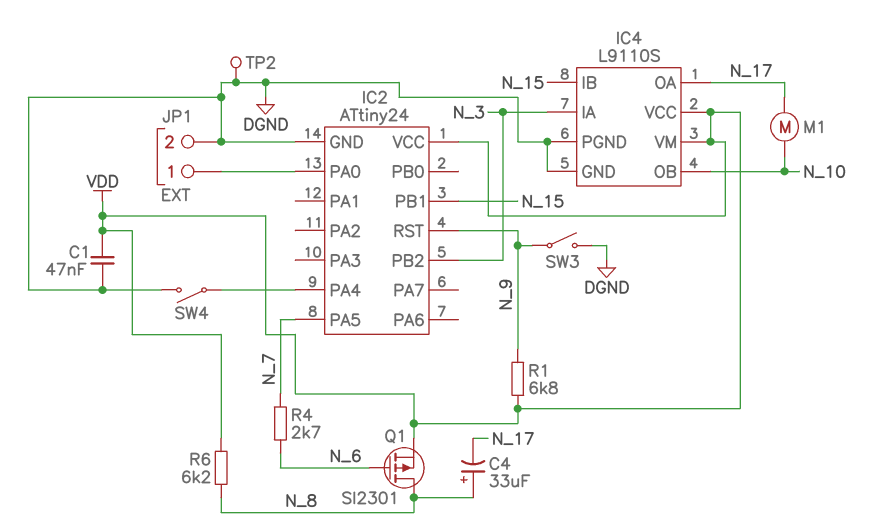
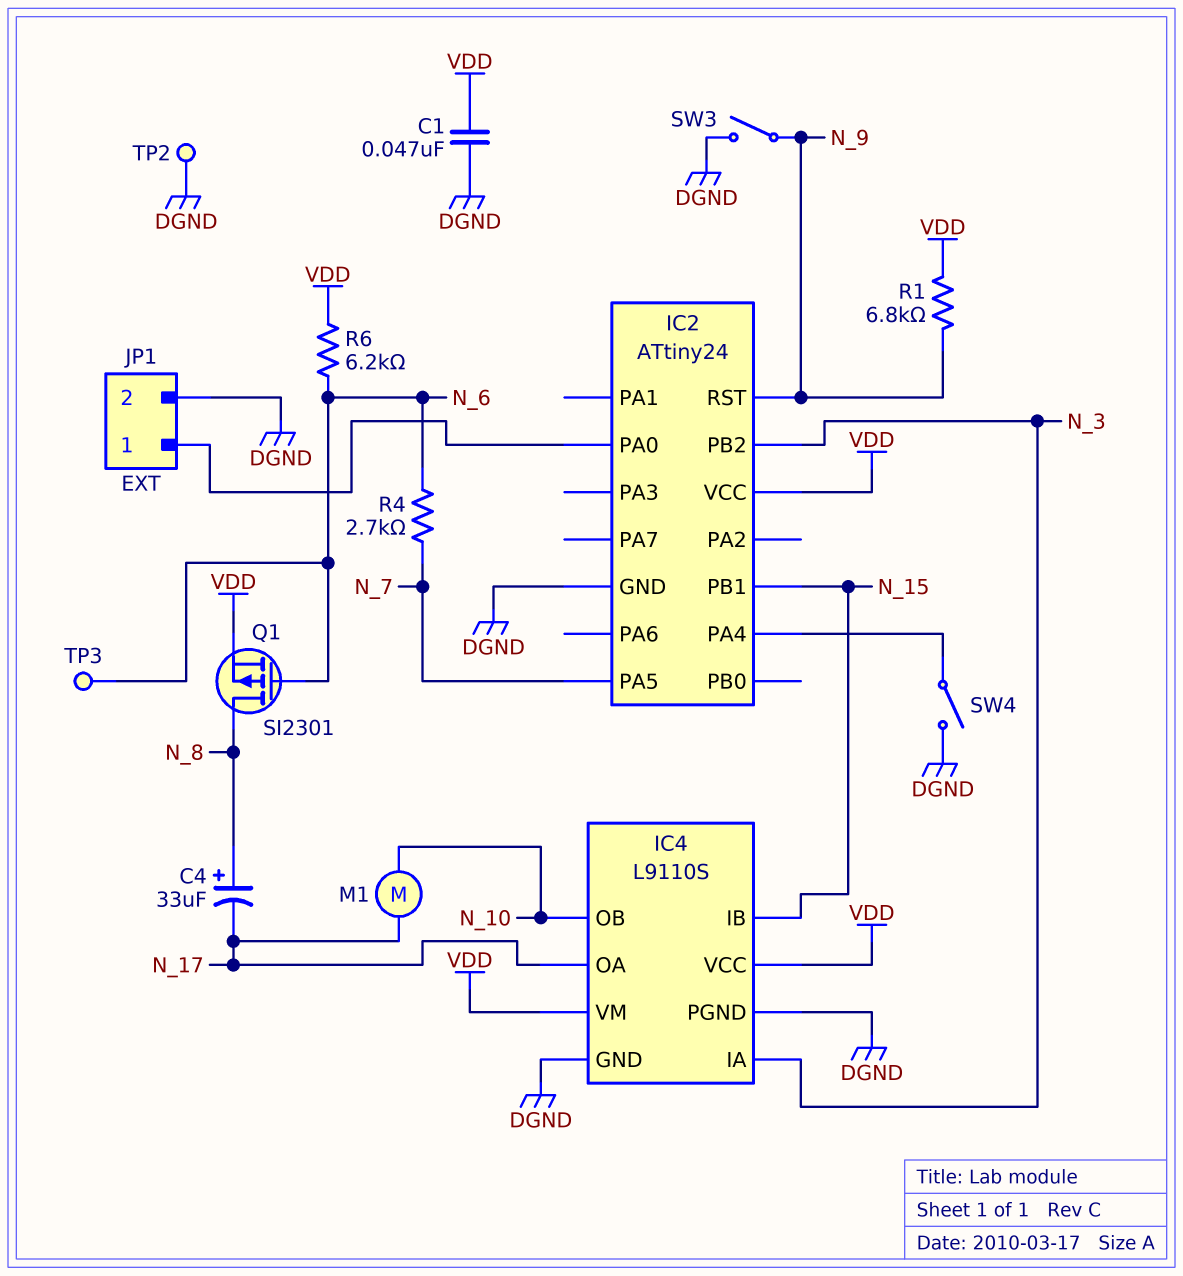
R6: 6.2k (N_8, VDD) -> 6.2k (N_6, VDD)
TP3: none -> test point (N_6)

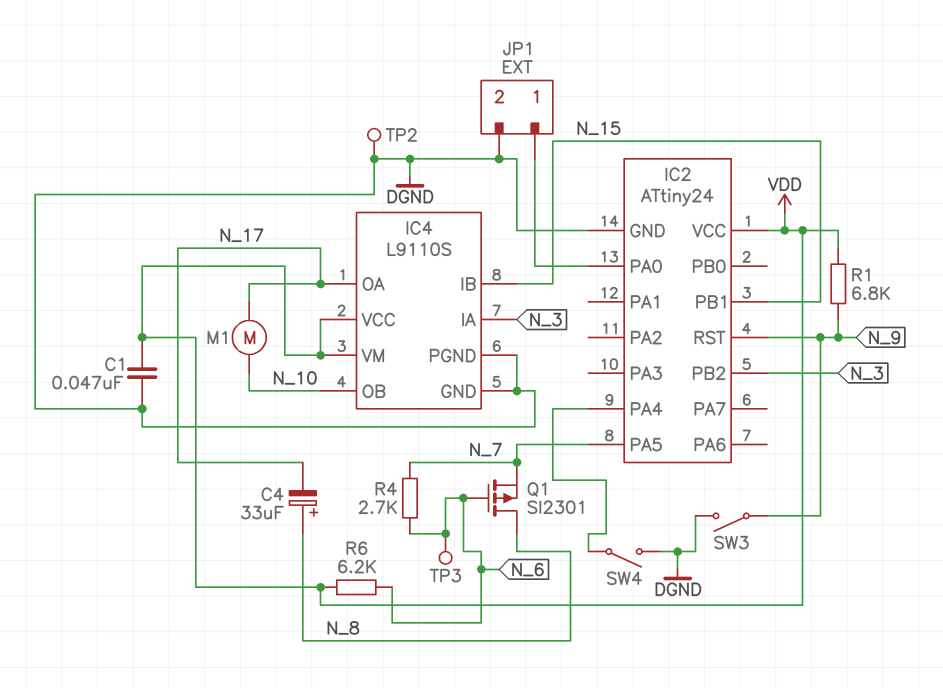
Q1: PMOS SI2301 (G N_6, D N_8, S VDD) -> PMOS SI2301 (G N_6, D N_8, S N_7)

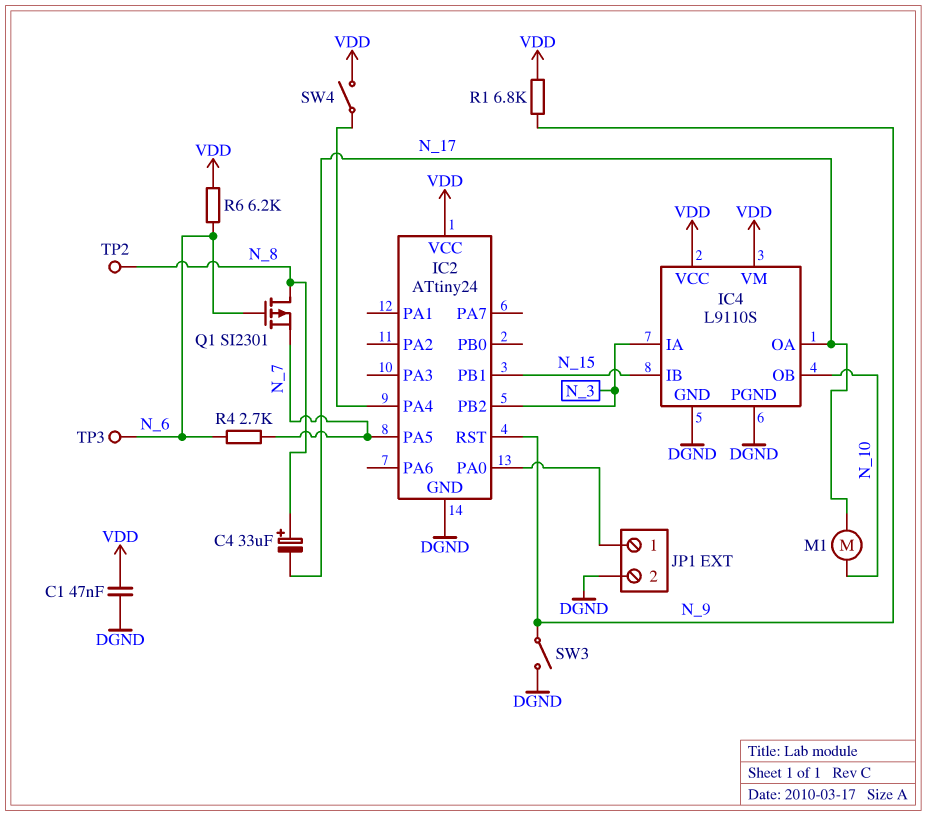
SW4: switch (DGND, IC2/PA4) -> switch (IC2/PA4, VDD)
TP2: test point (DGND) -> test point (N_8)

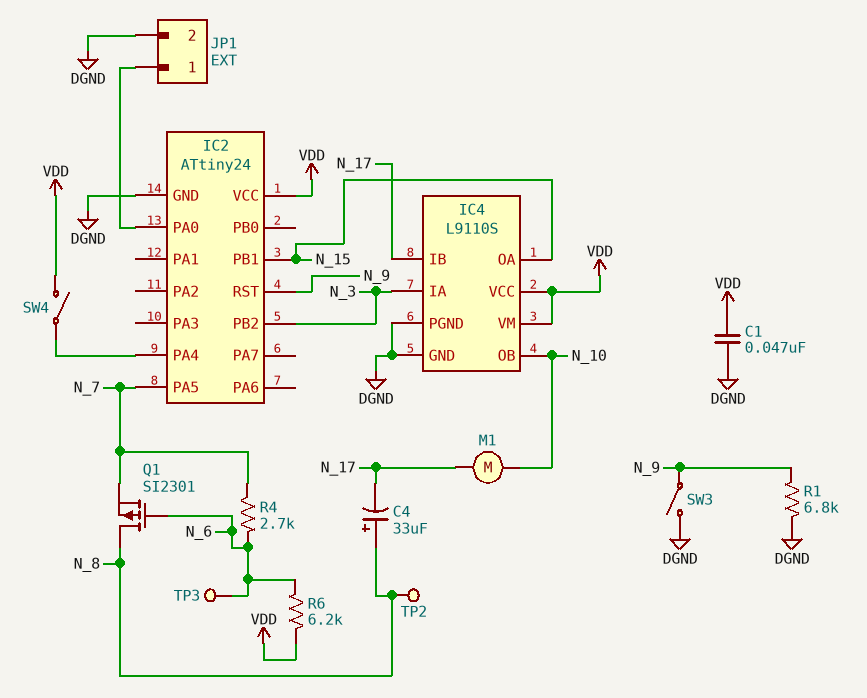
IC4 pin IB: N_15 -> N_17
IC4 pin OA: N_17 -> N_15
R1: 6.8k (N_9, VDD) -> 6.8k (DGND, N_9)

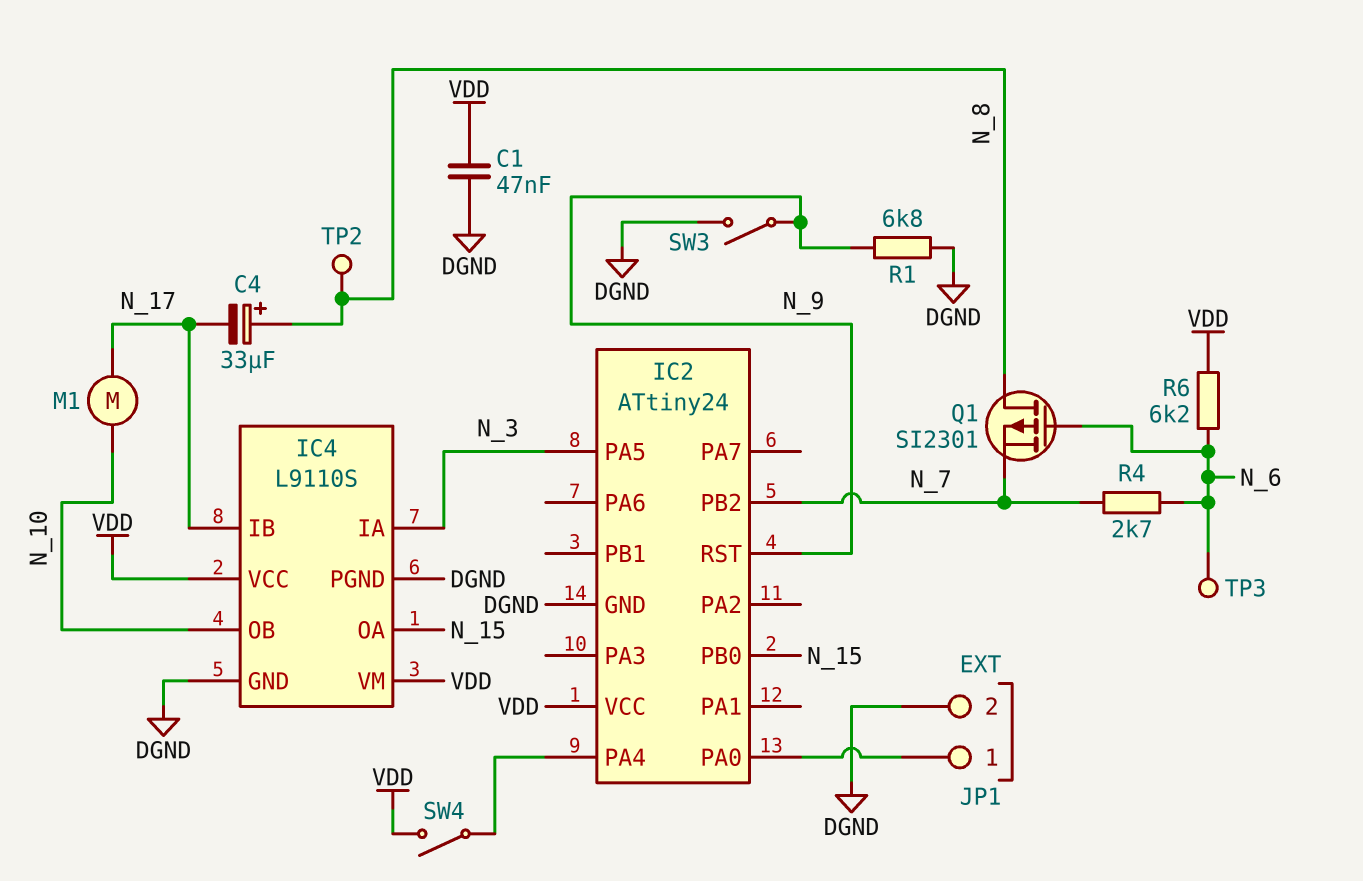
IC2 pin PA5: N_7 -> N_3
IC2 pin PB0: none -> N_15
IC2 pin PB1: N_15 -> none
IC2 pin PB2: N_3 -> N_7

